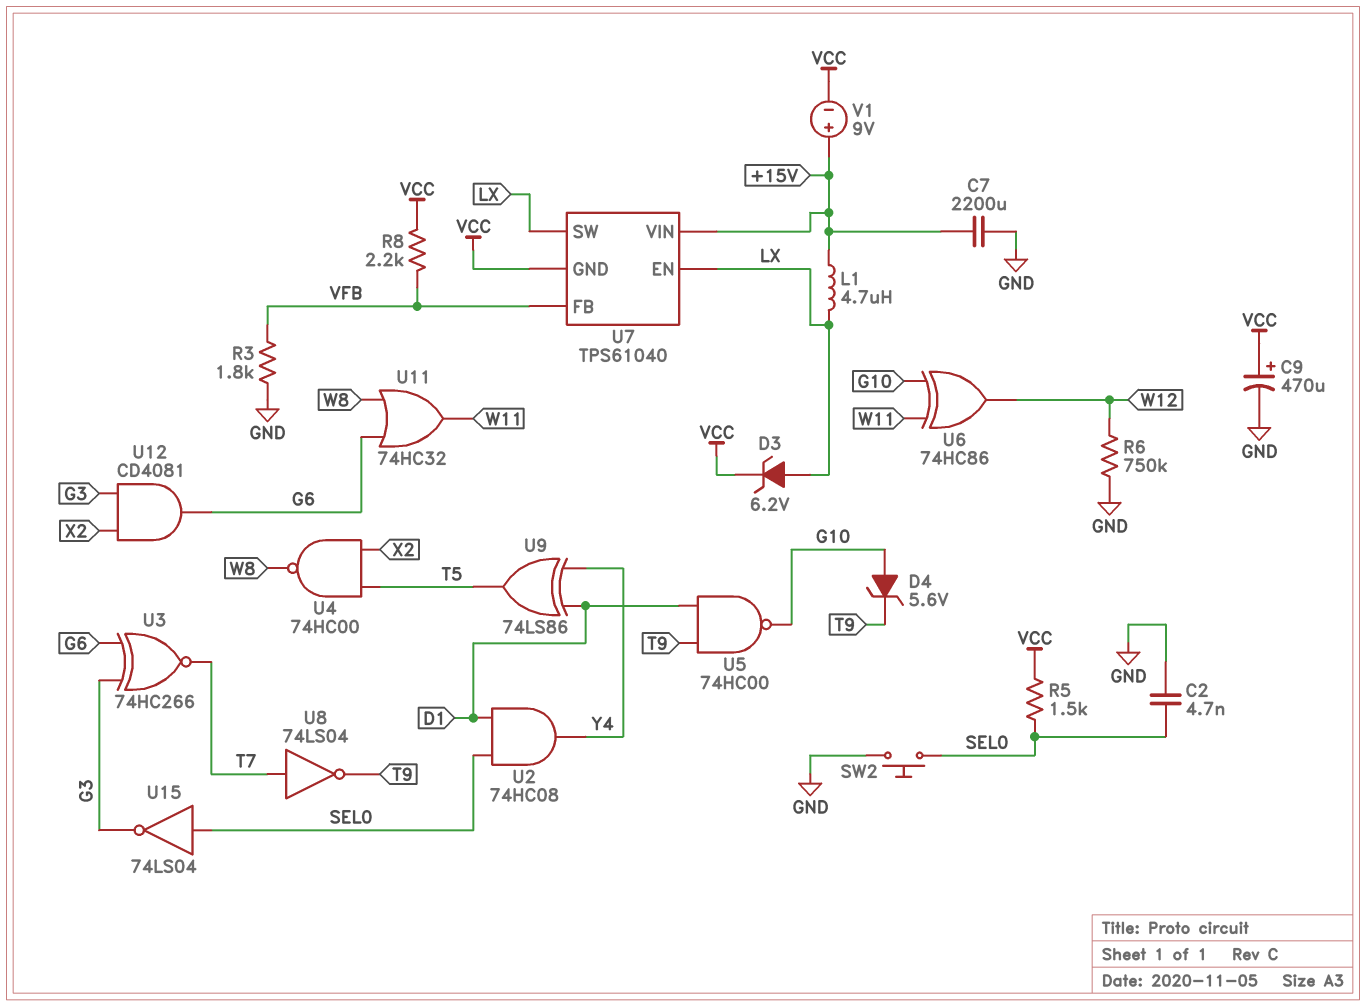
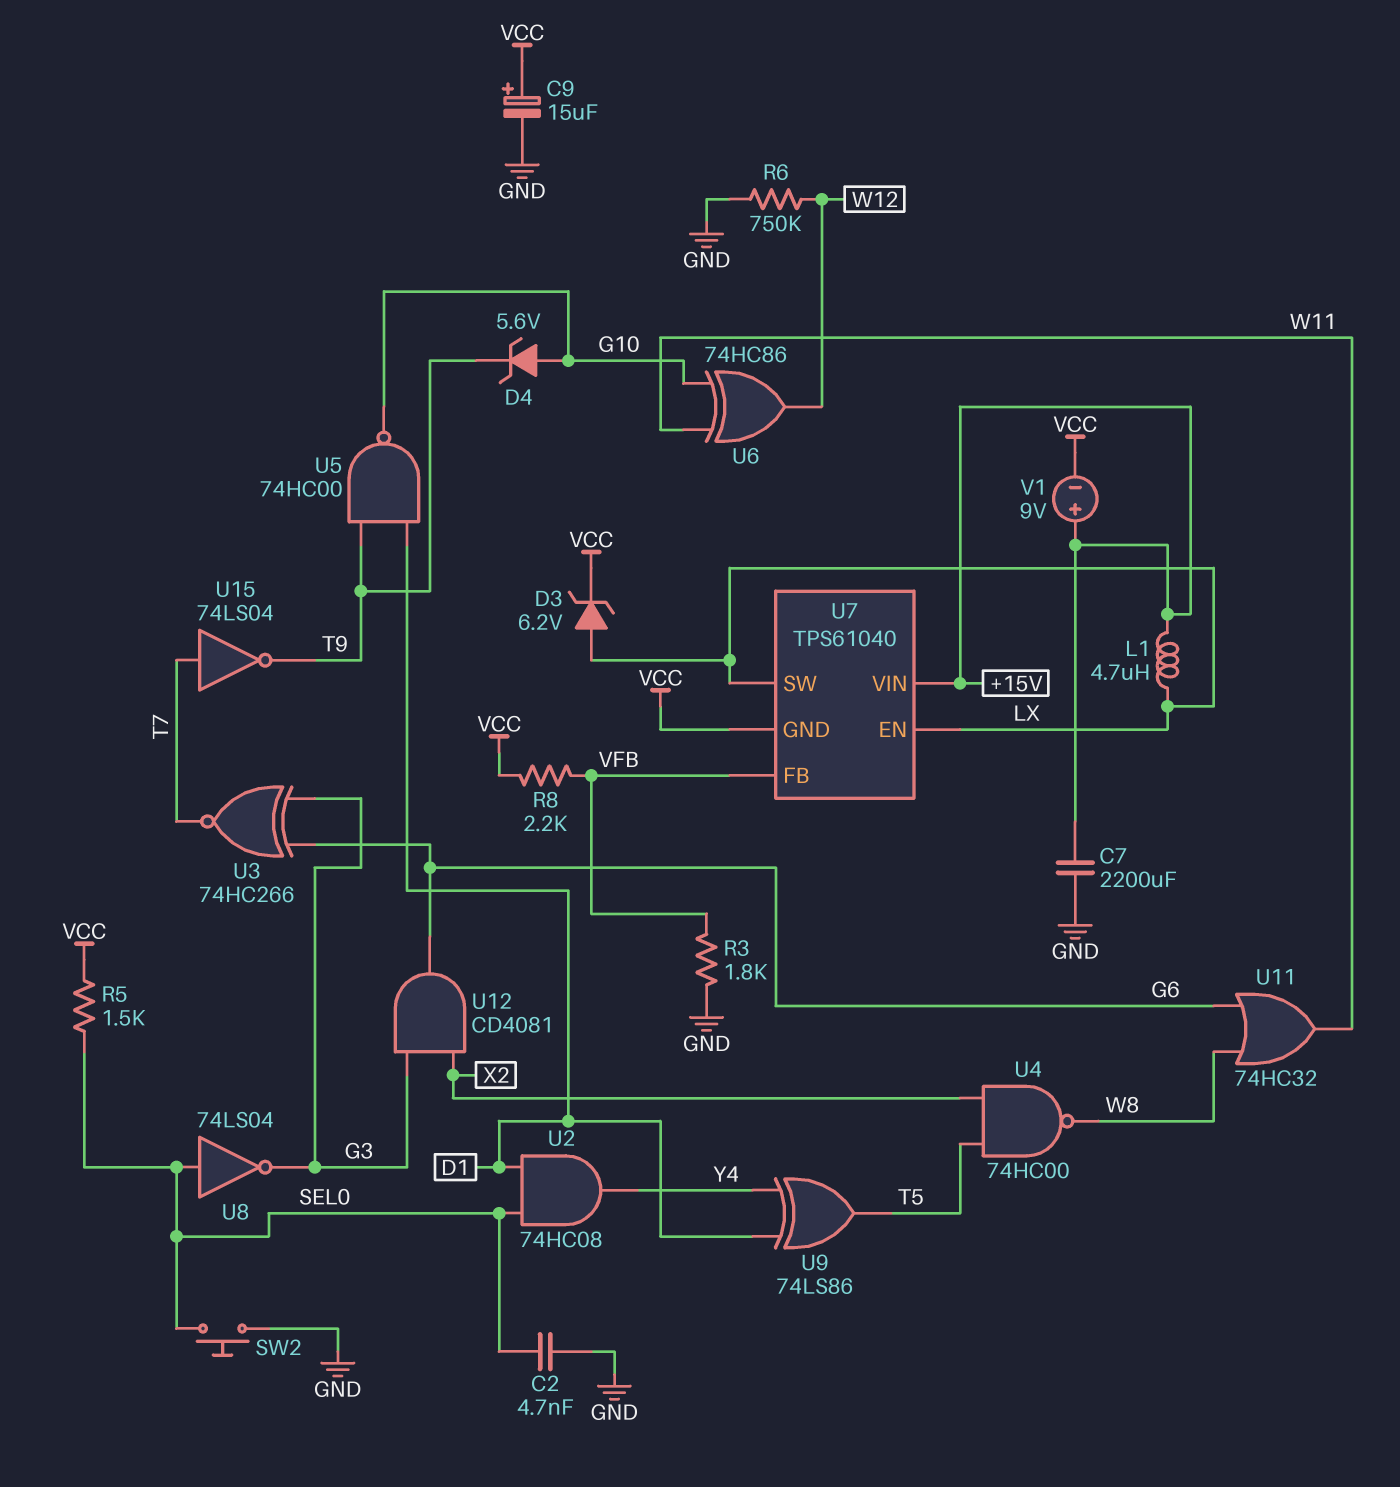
C9: 470uF (plus VCC, minus GND) -> 15uF (plus VCC, minus GND)
U8: NOT 74LS04 (in T7, out T9) -> NOT 74LS04 (in SEL0, out G3)
U15: NOT 74LS04 (in SEL0, out G3) -> NOT 74LS04 (in T7, out T9)

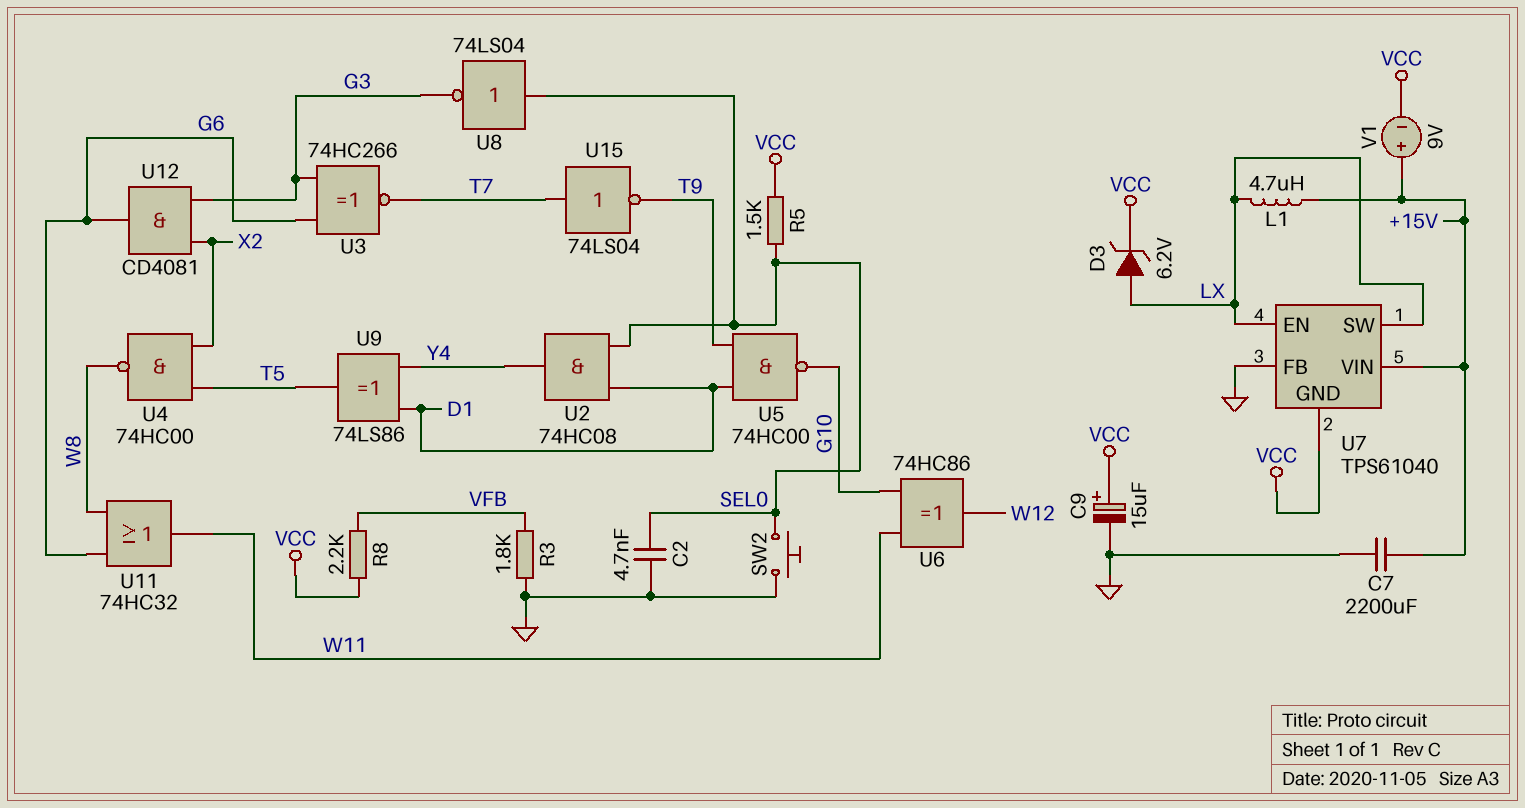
D4: zener 5.6V (A G10, K T9) -> none
R6: 750k (GND, W12) -> none
U7 pin FB: VFB -> GND

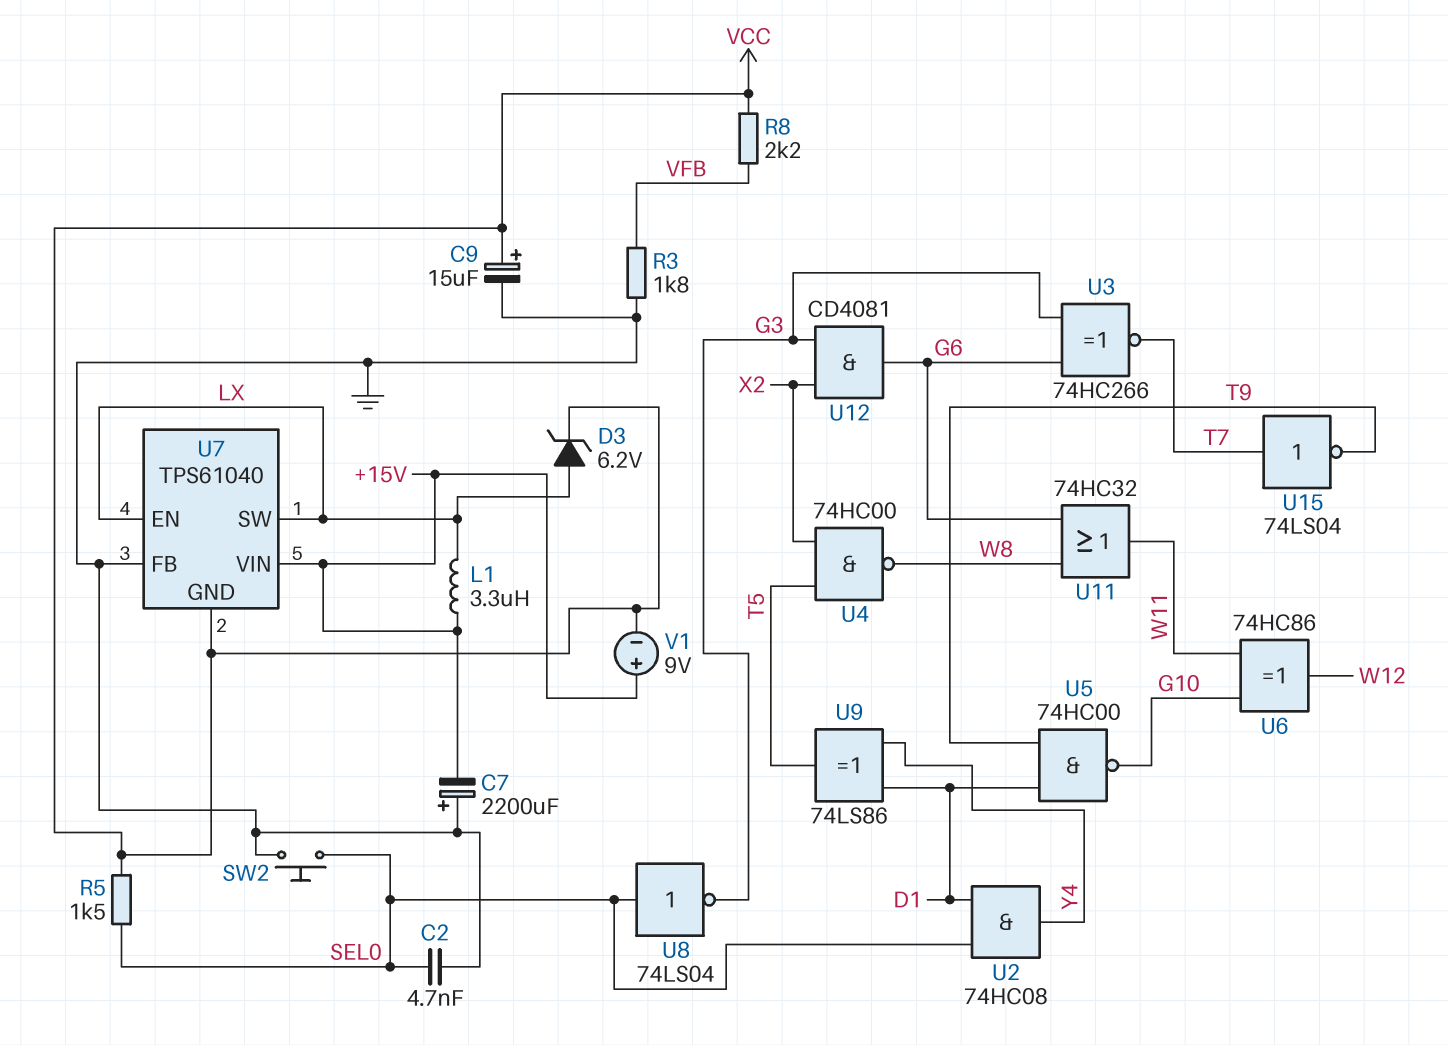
C7: 2200uF (+15V, GND) -> 2200uF (plus GND, minus +15V)
L1: 4.7uH (+15V, LX) -> 3.3uH (+15V, LX)

